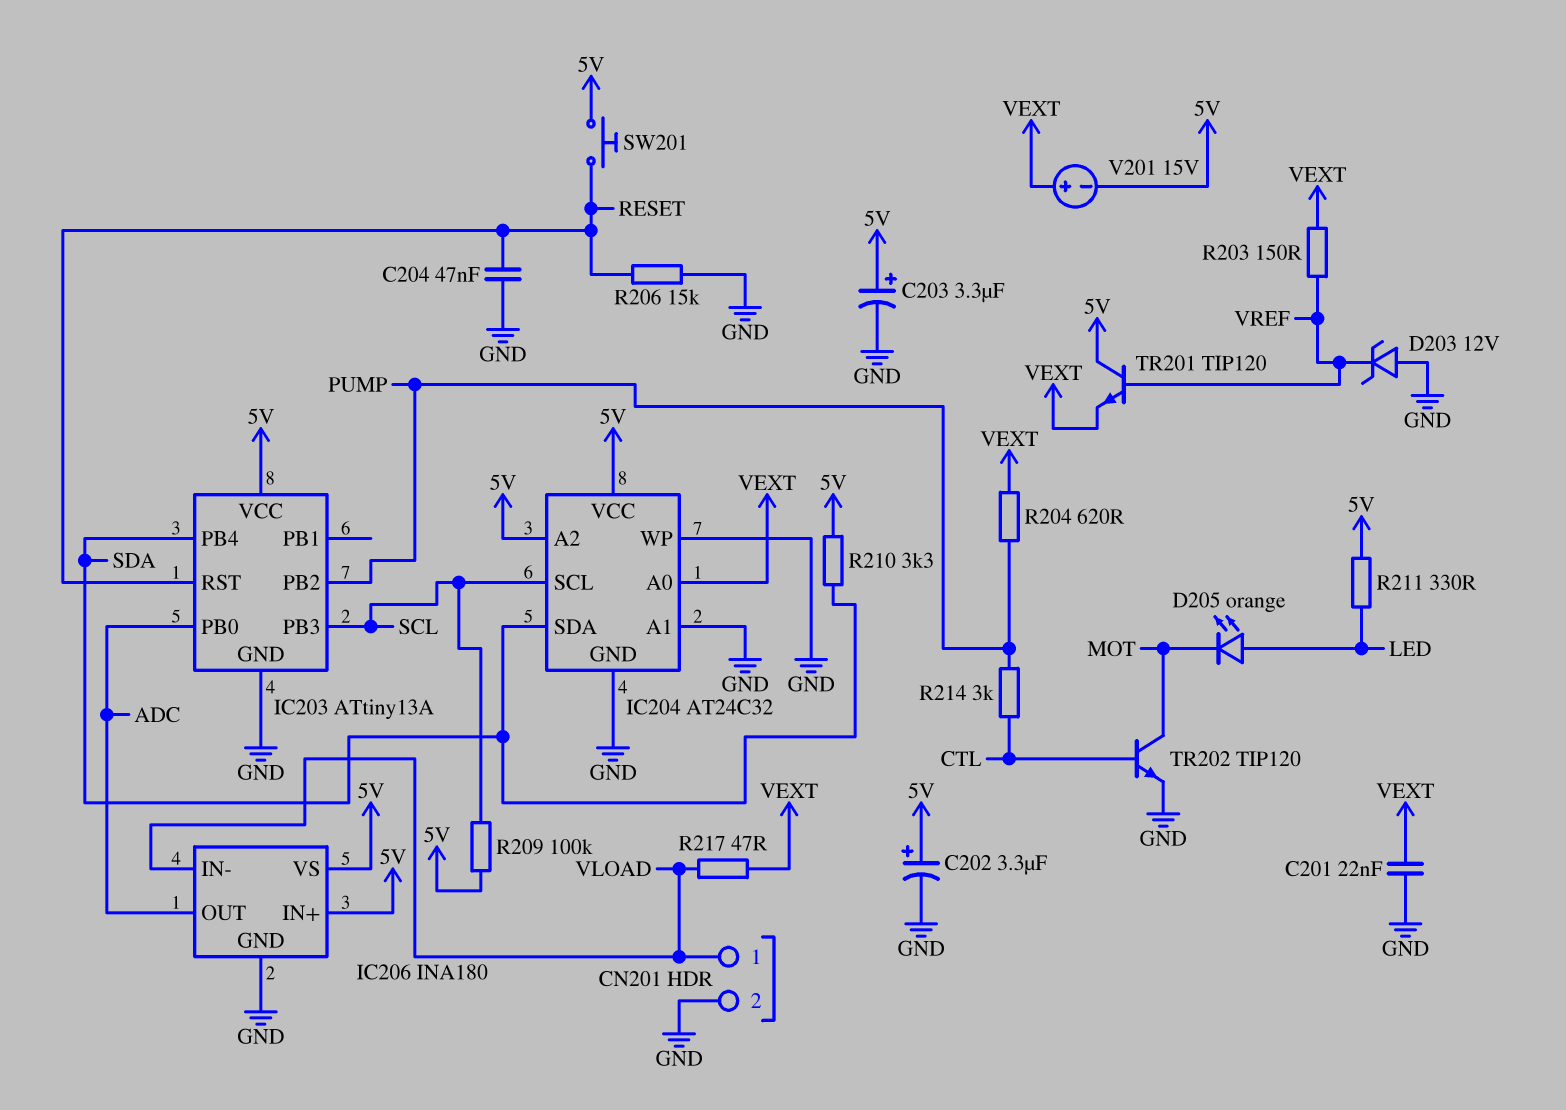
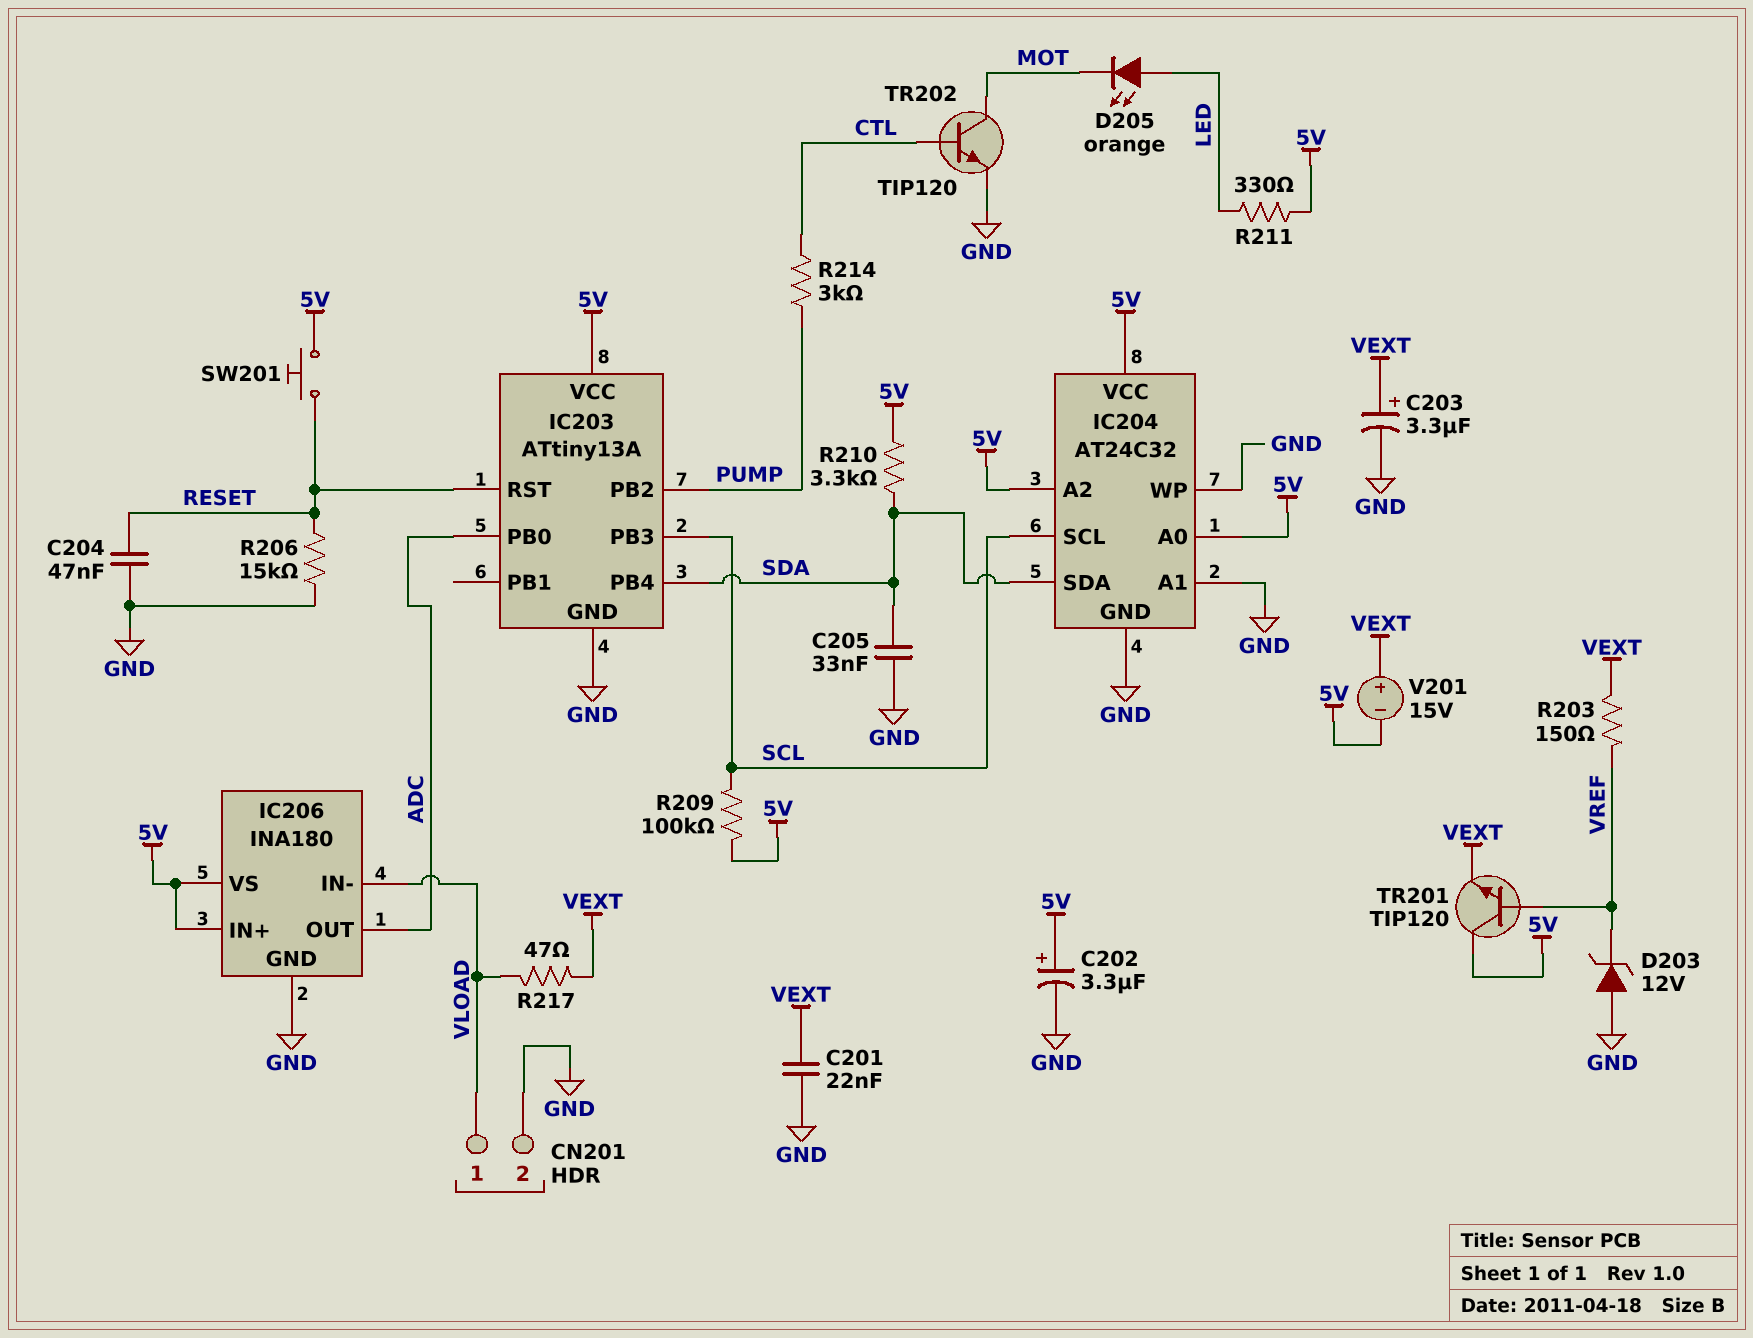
C203: 3.3uF (plus 5V, minus GND) -> 3.3uF (plus VEXT, minus GND)
C205: none -> 33nF (GND, SDA)
IC204 pin A0: VEXT -> 5V
R204: 620 (PUMP, VEXT) -> none

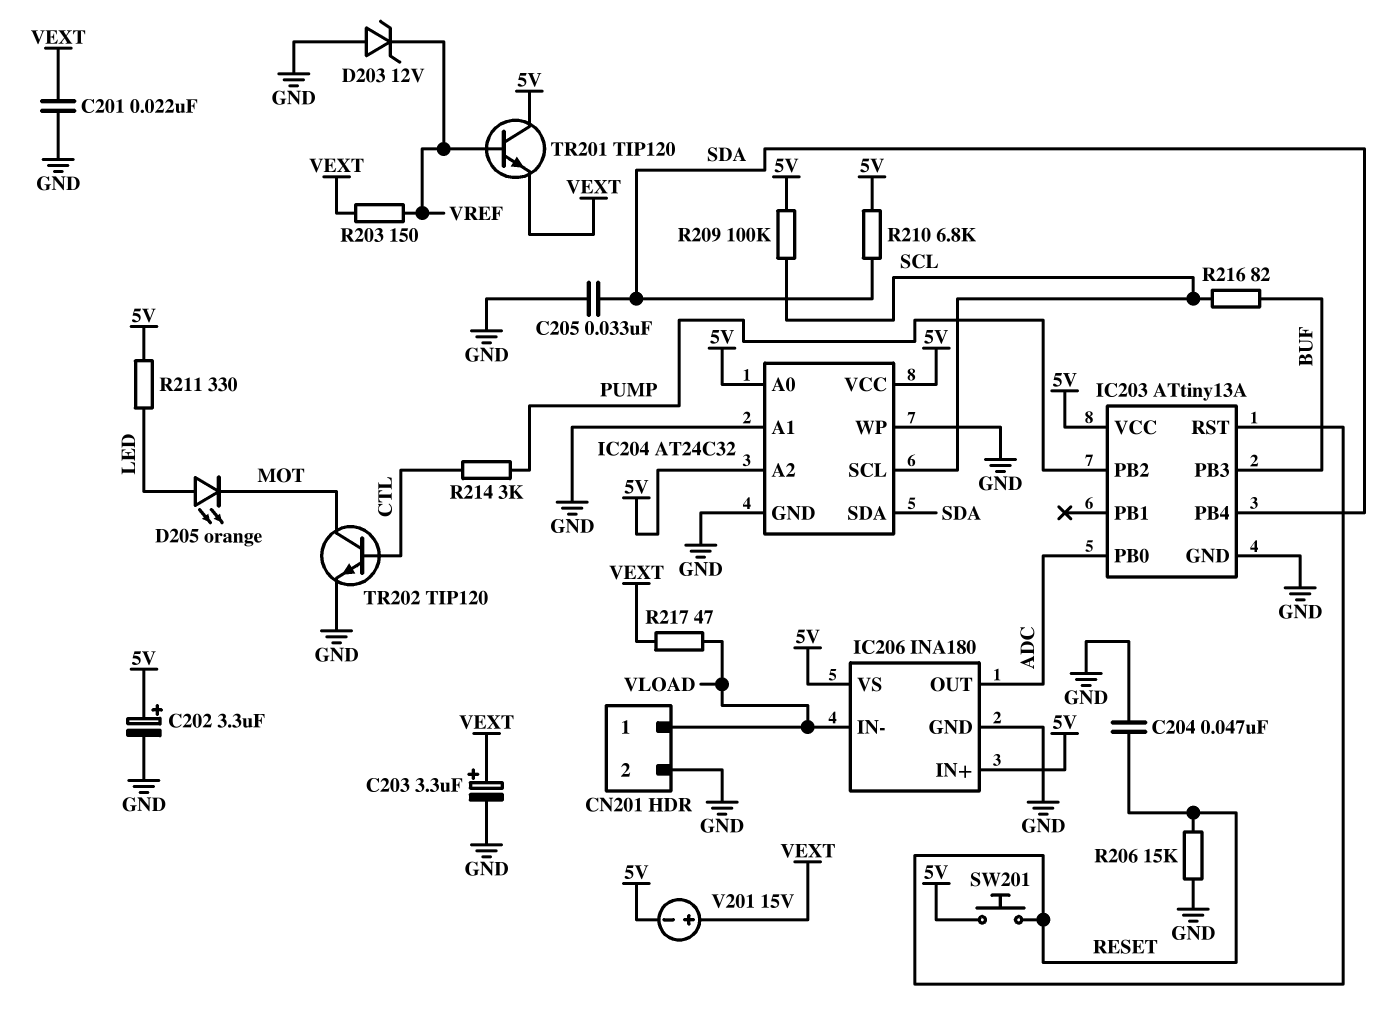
IC203 pin PB3: SCL -> BUF
R210: 3.3k (5V, SDA) -> 6.8k (5V, SDA)
R216: none -> 82 (BUF, SCL)

